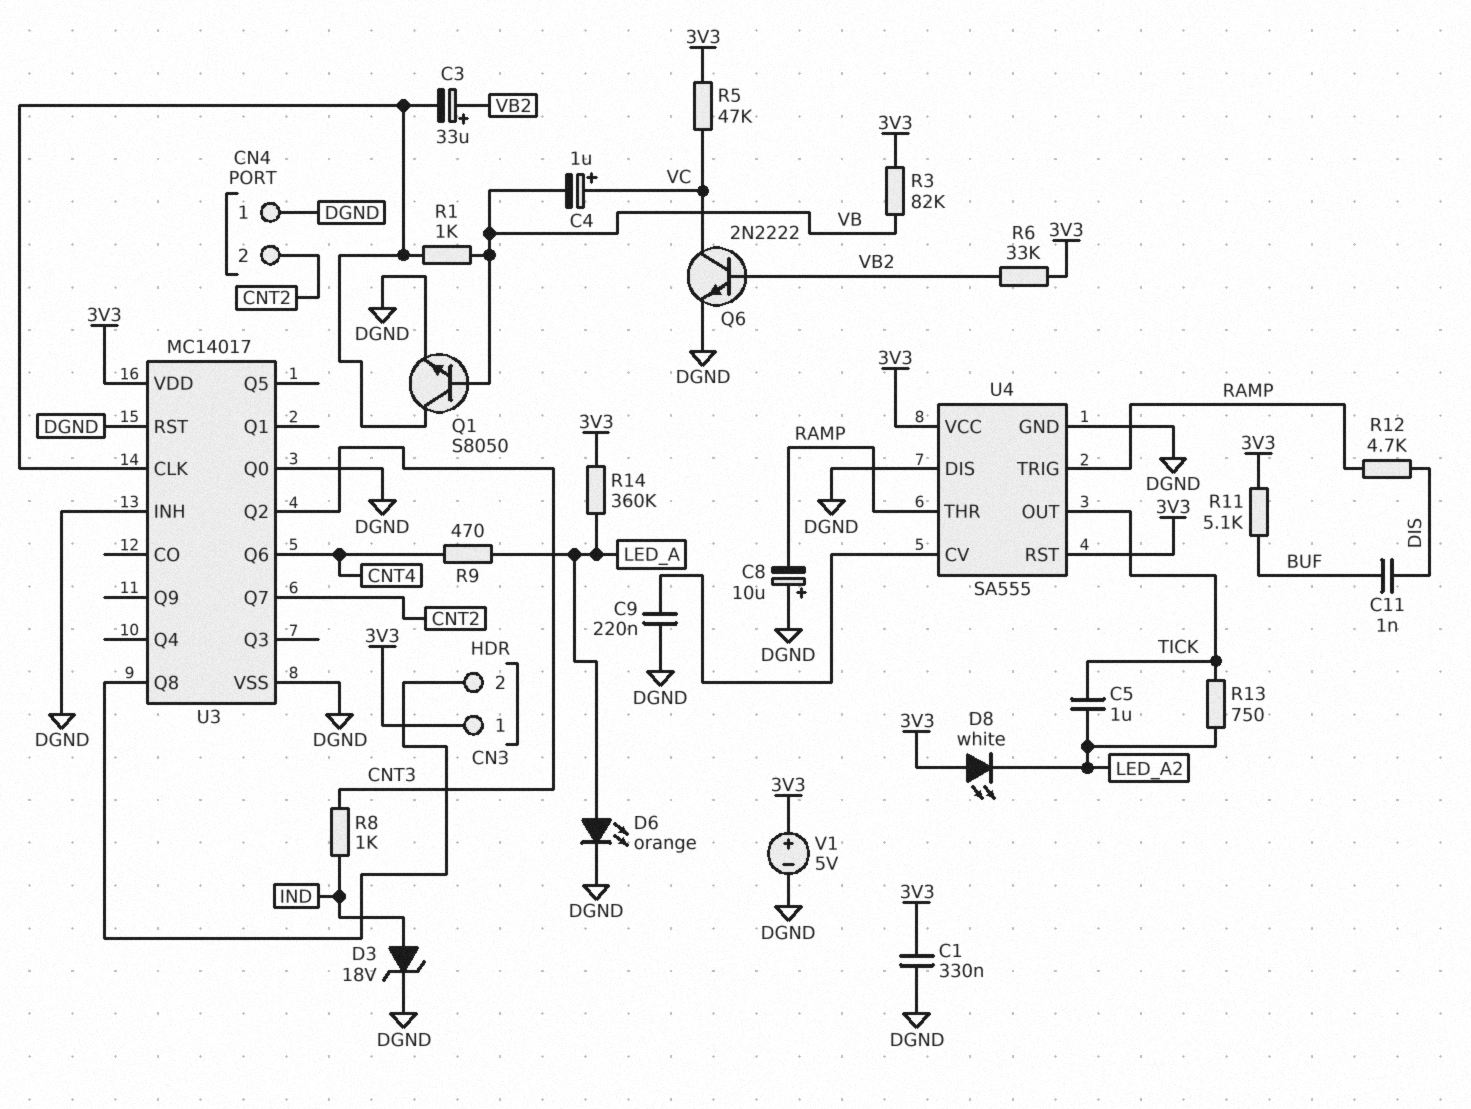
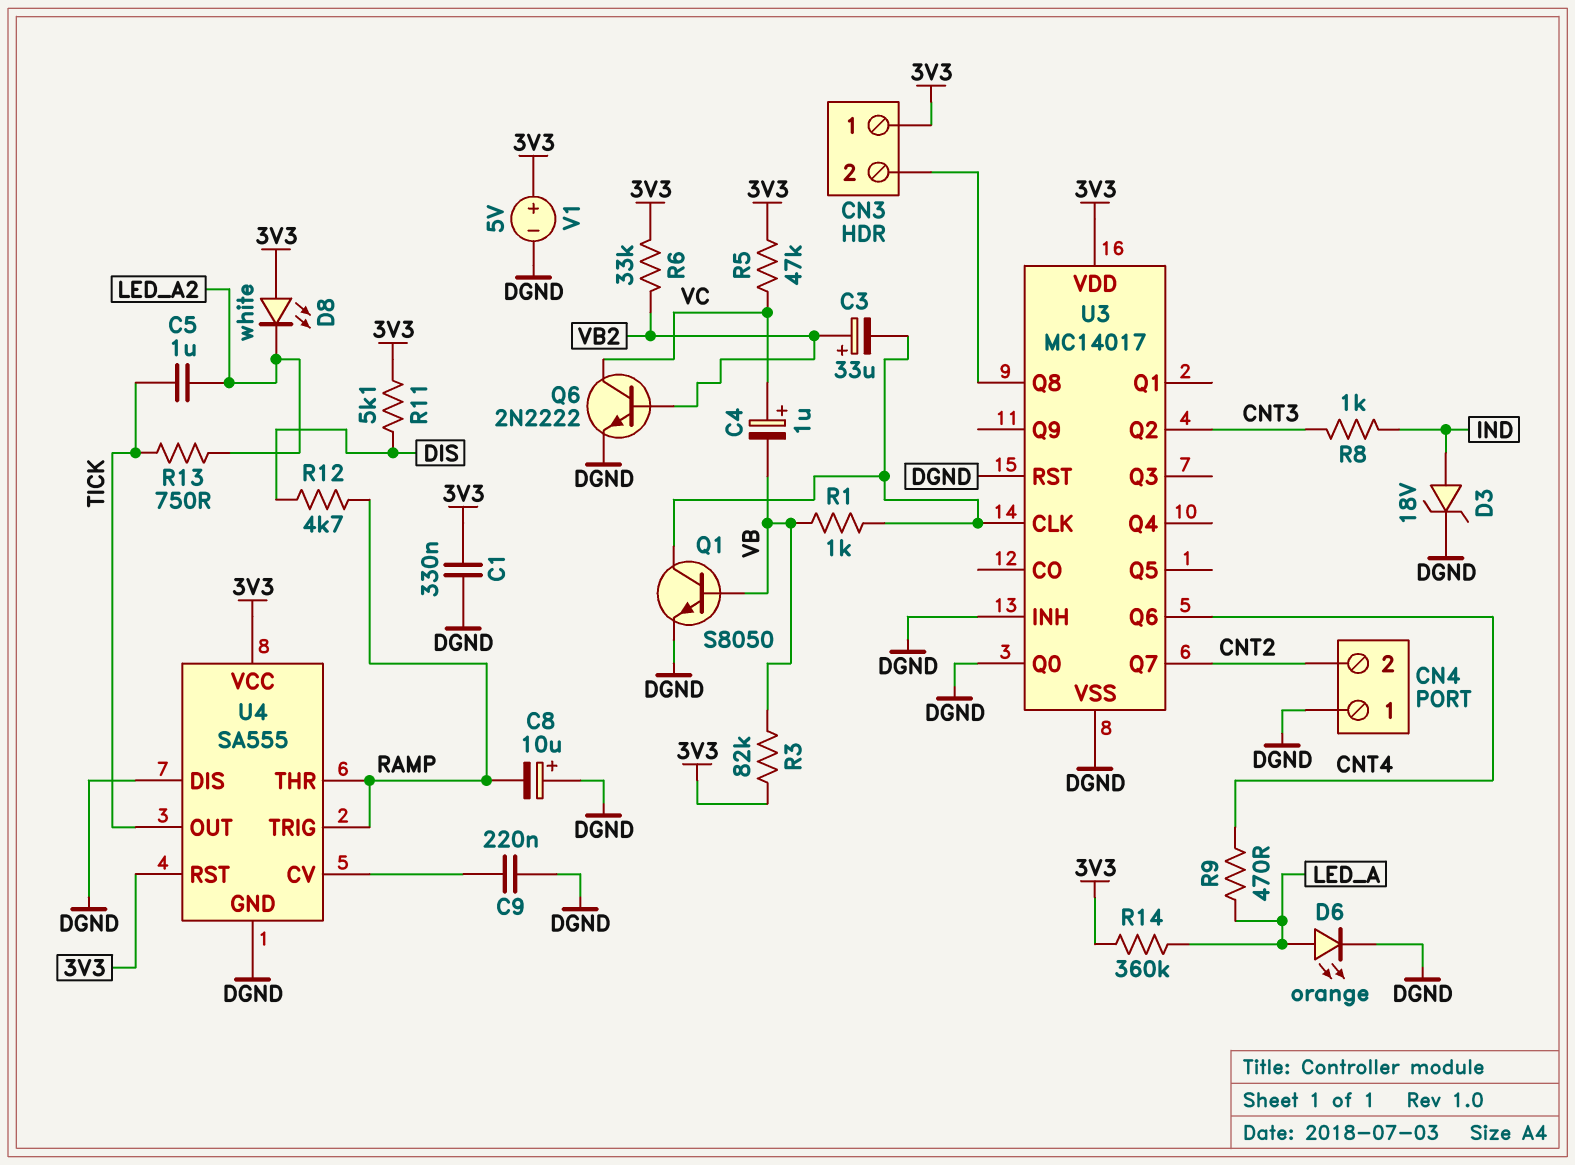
C11: 1nF (BUF, DIS) -> none
R11: 5.1k (3V3, BUF) -> 5.1k (3V3, DIS)

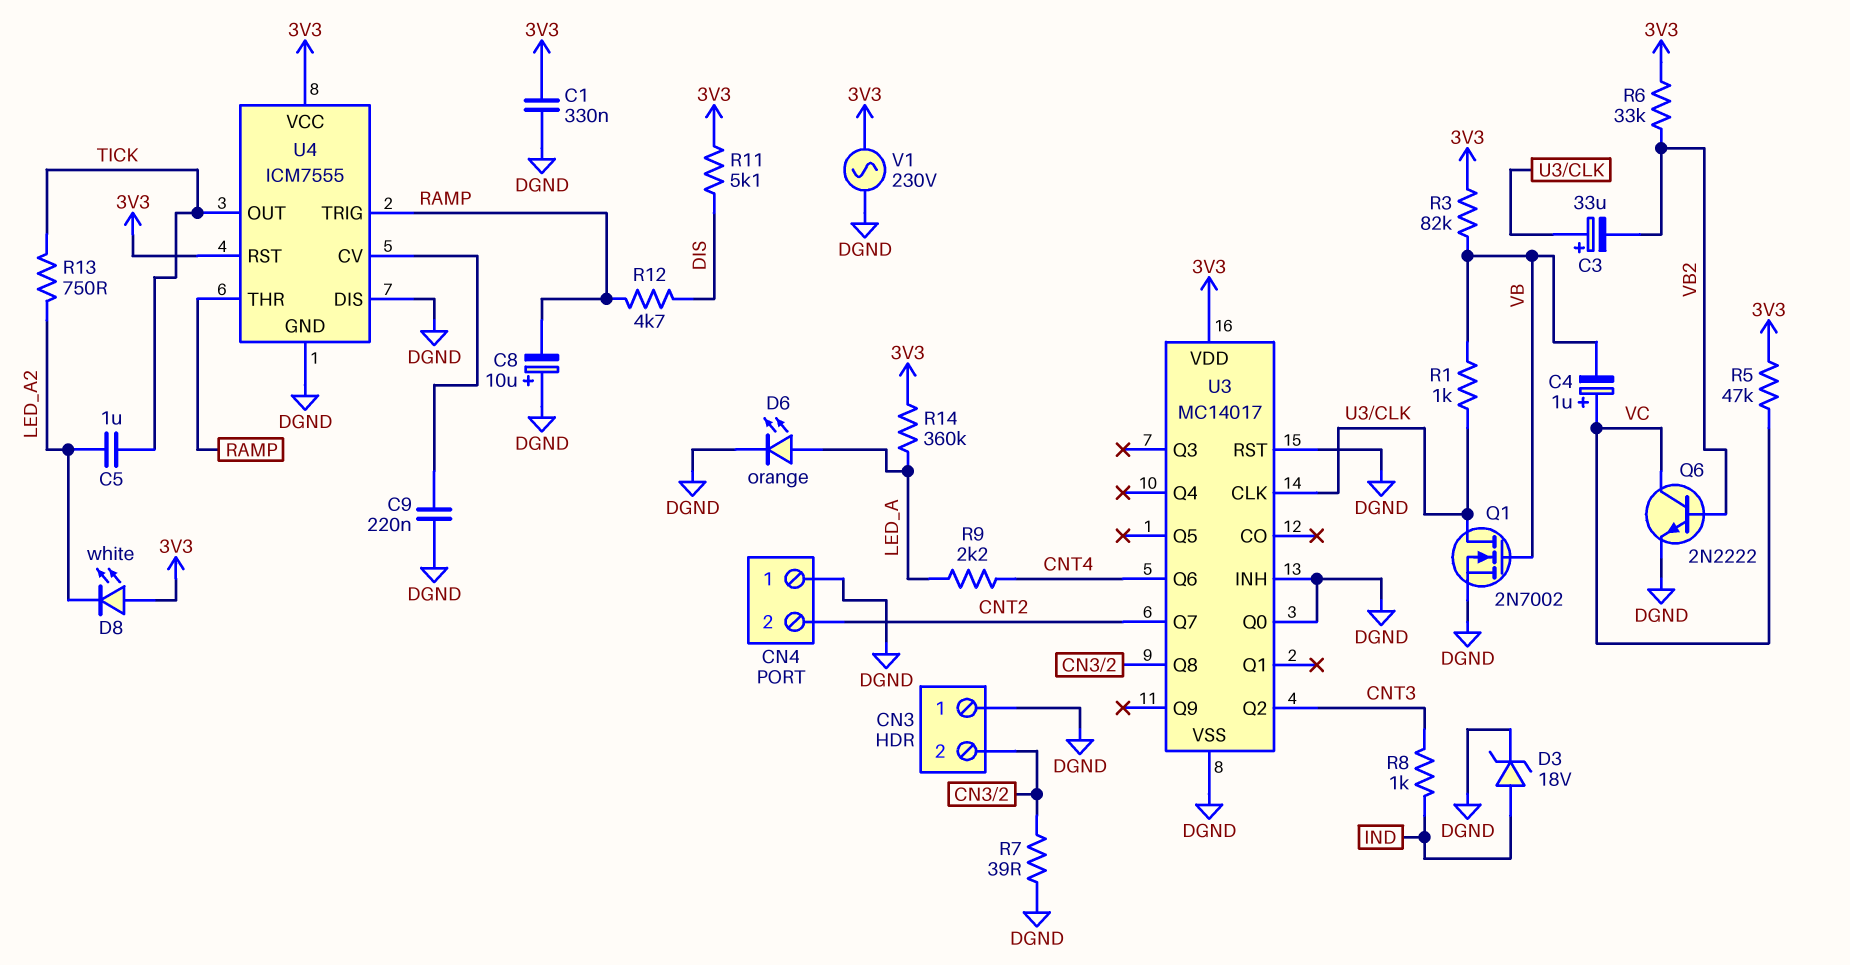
C3: 33uF (plus VB2, minus U3/CLK) -> 33uF (plus U3/CLK, minus VB2)
CN3 pin 1: 3V3 -> DGND
Q1: NPN S8050 (B VB, C U3/CLK, E DGND) -> NMOS 2N7002 (G VB, D U3/CLK, S DGND)
R7: none -> 39 (CN3/2, DGND)
R9: 470 (CNT4, LED_A) -> 2.2k (CNT4, LED_A)
U4: SA555 -> ICM7555
V1: 5V (plus 3V3, minus DGND) -> AC 230V (3V3, DGND)

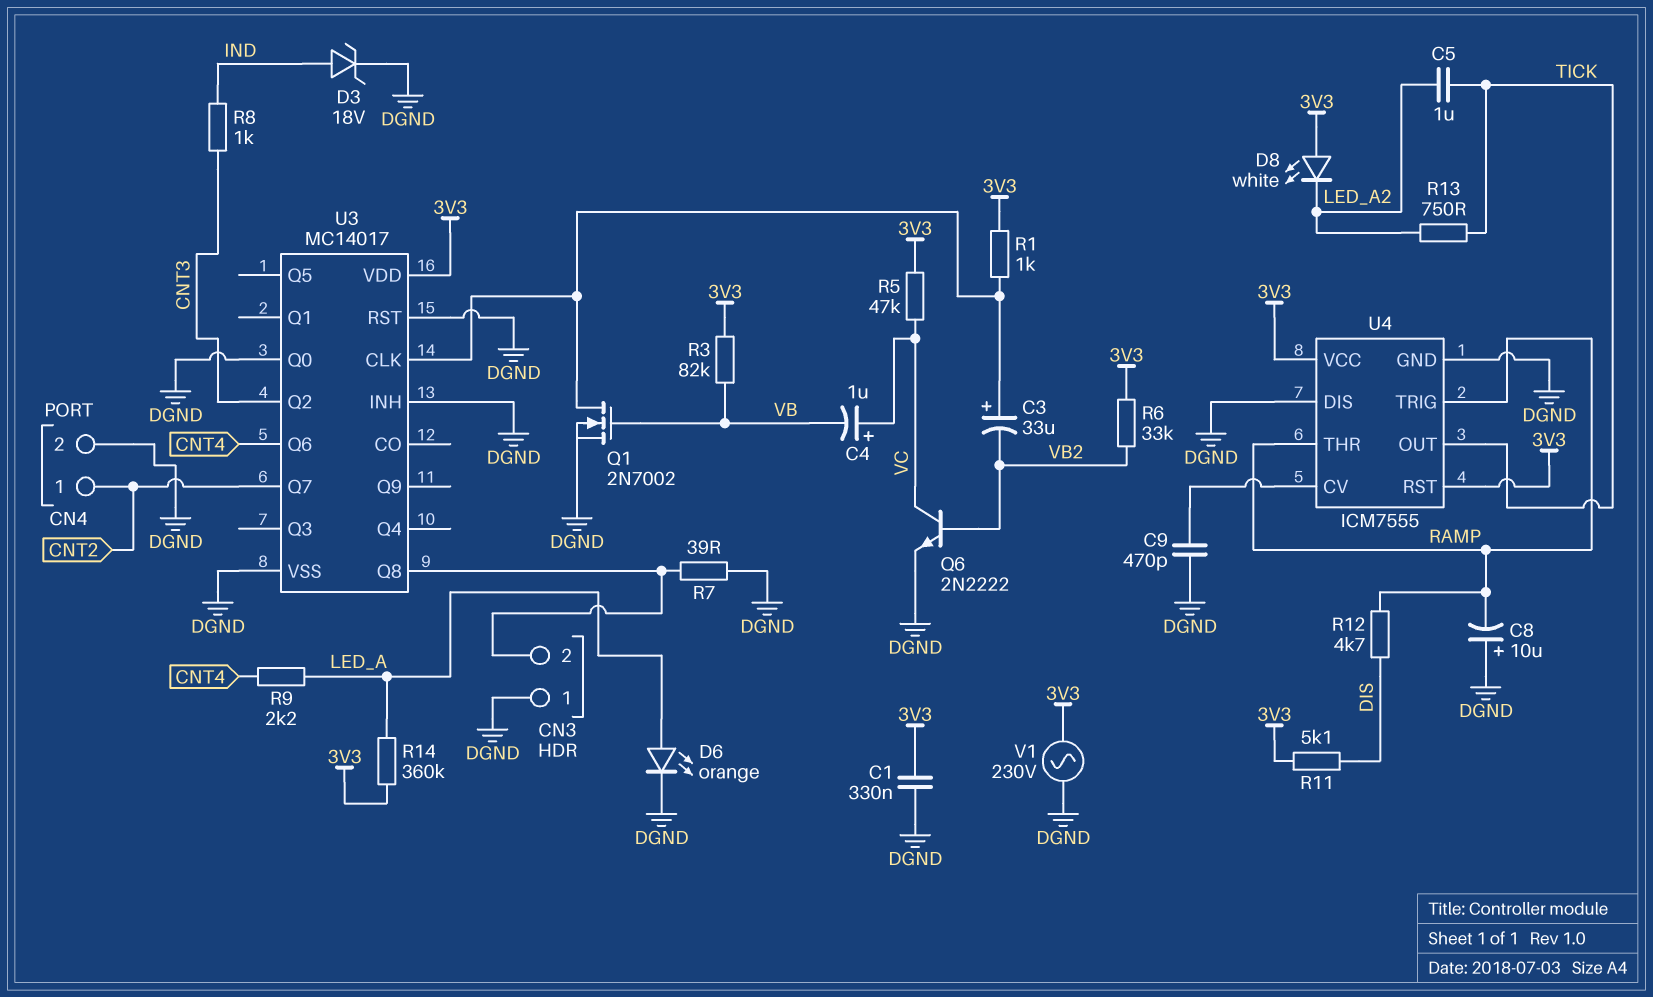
C9: 220nF (DGND, U4/CV) -> 470pF (DGND, U4/CV)
CN4 pin 1: DGND -> CNT2
CN4 pin 2: CNT2 -> DGND
R1: 1k (U3/CLK, VB) -> 1k (3V3, U3/CLK)

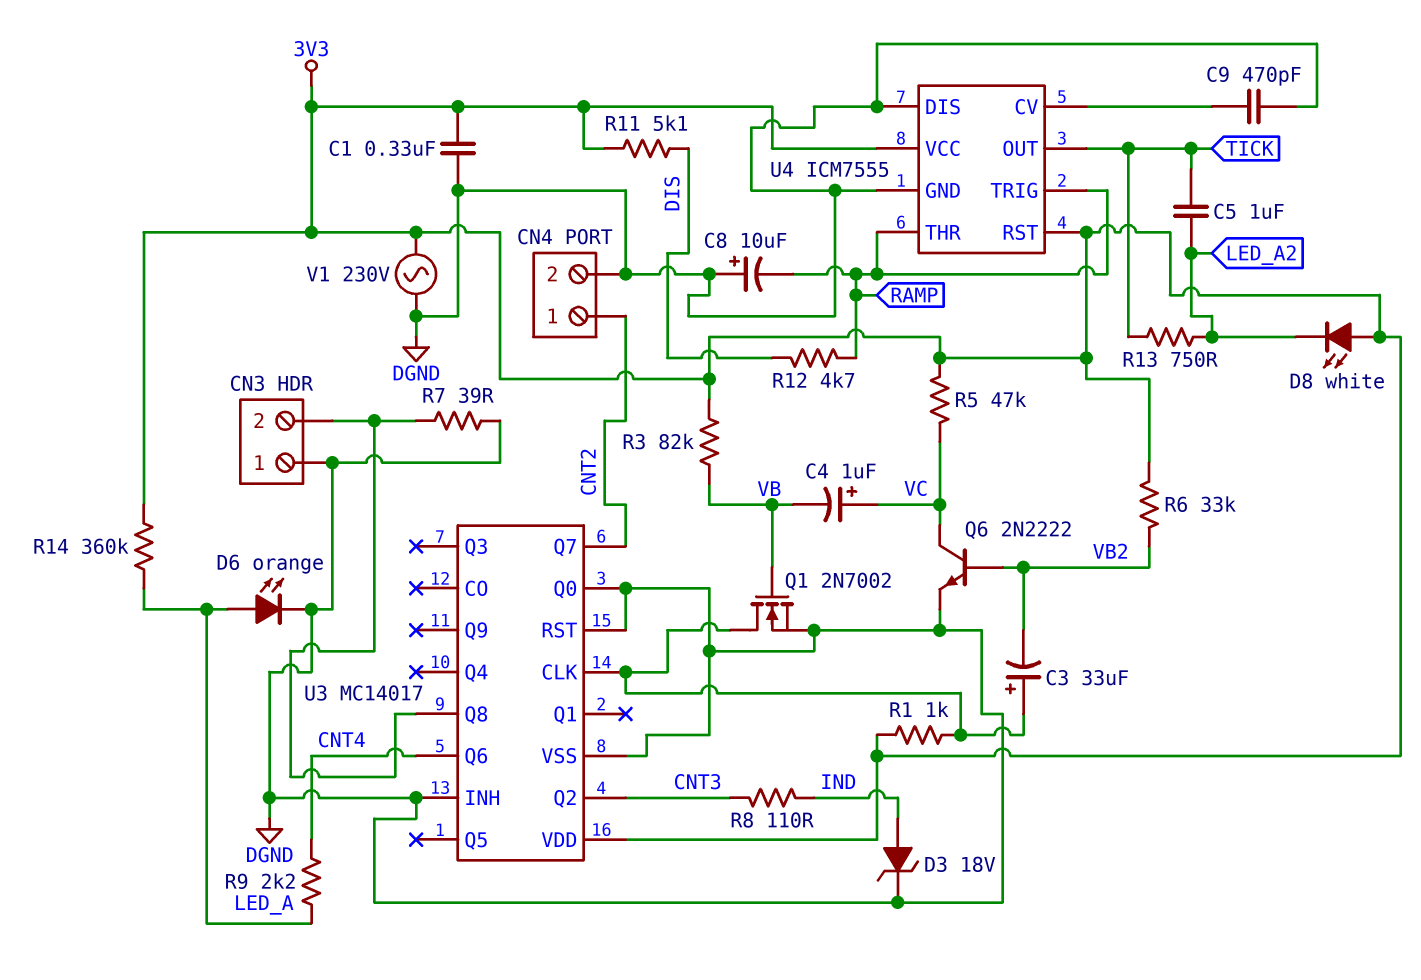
R8: 1k (CNT3, IND) -> 110 (CNT3, IND)

